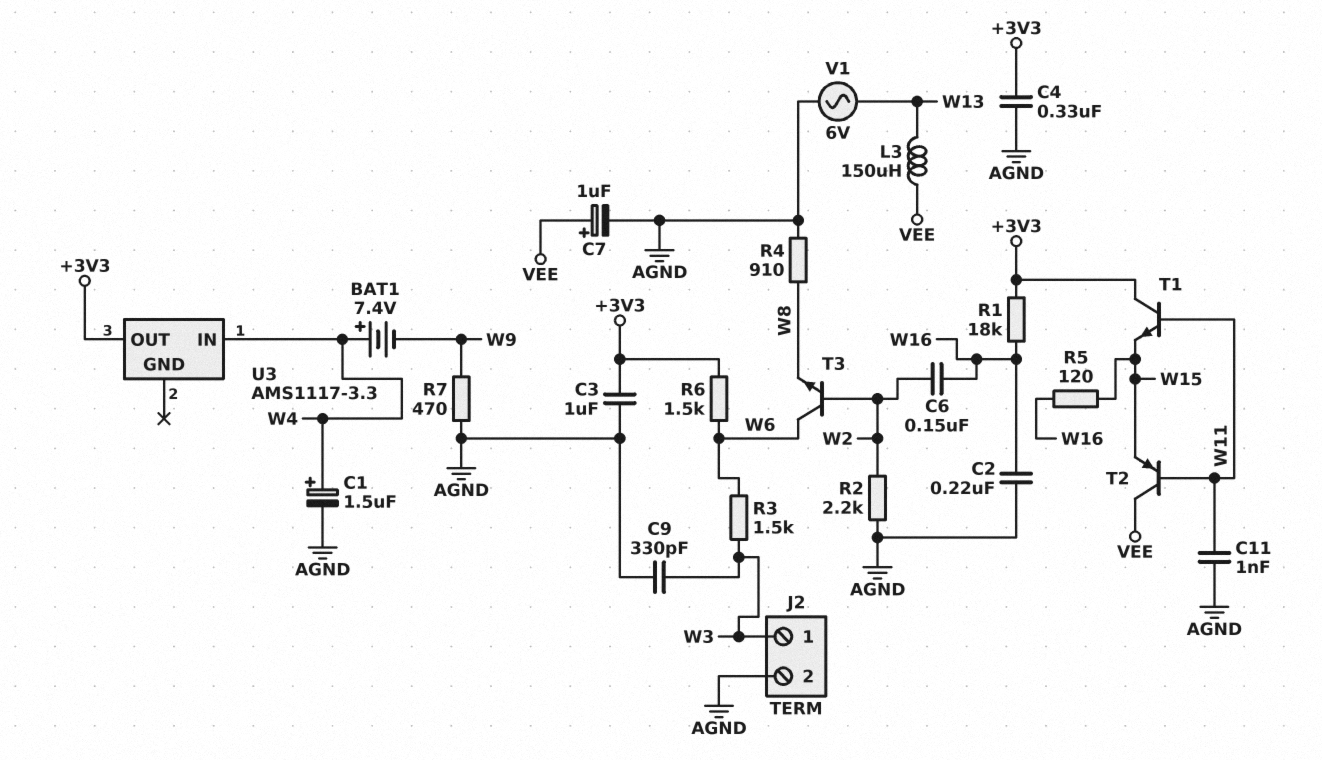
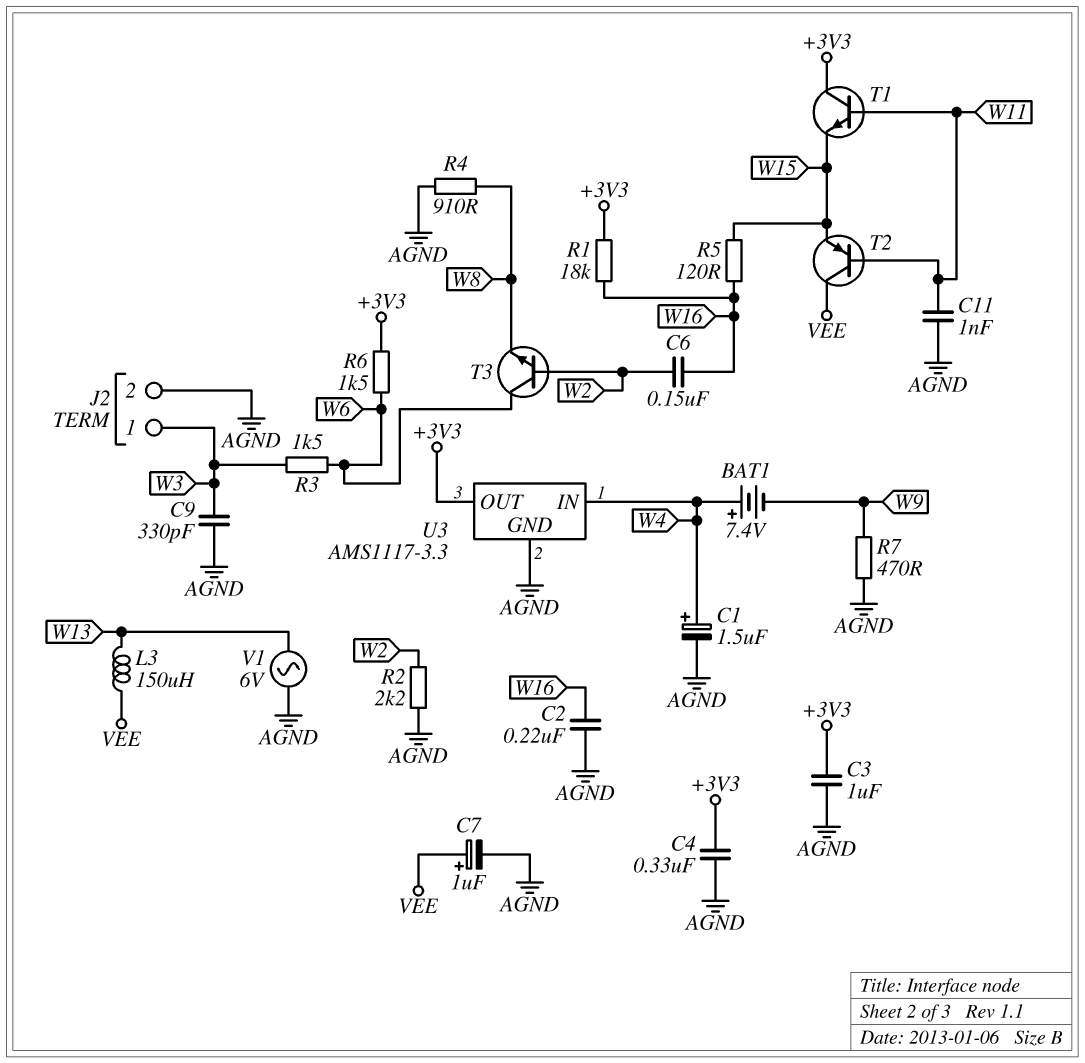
U3 pin GND: none -> AGND

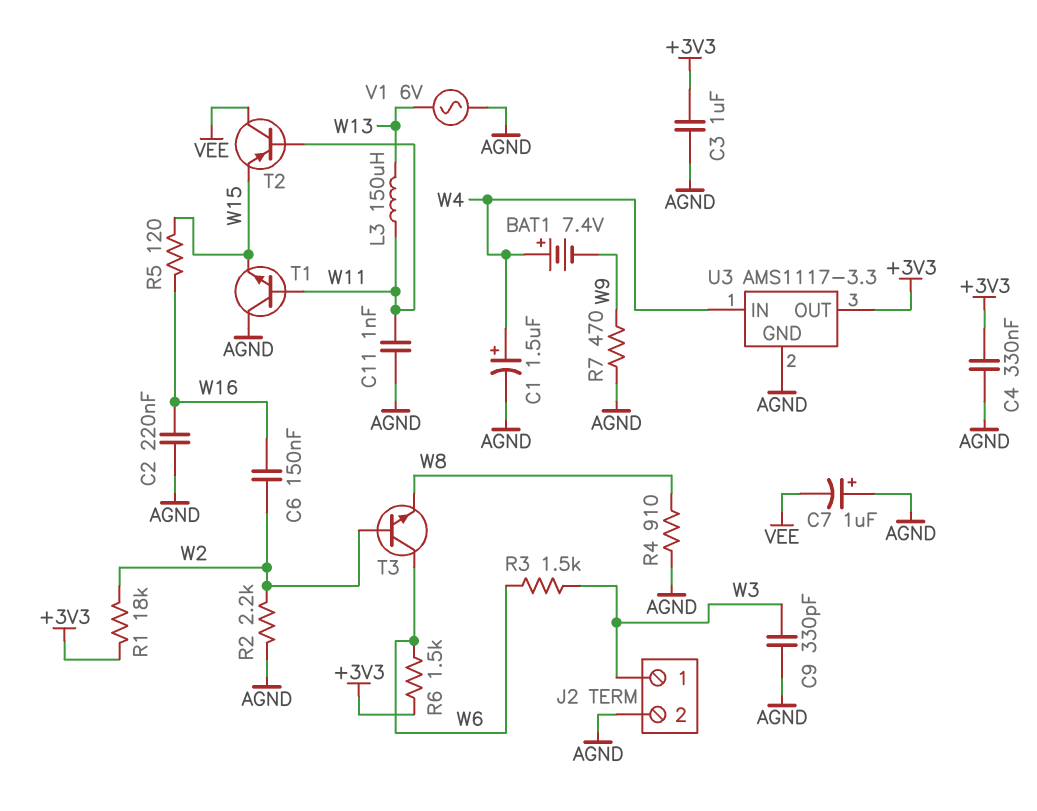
C7: 1uF (plus VEE, minus AGND) -> 1uF (plus AGND, minus VEE)
L3: 150uH (VEE, W13) -> 150uH (W11, W13)
R1: 18k (+3V3, W16) -> 18k (+3V3, W2)
T1: NPN (B W11, C +3V3, E W15) -> NPN (B W11, C AGND, E W15)

